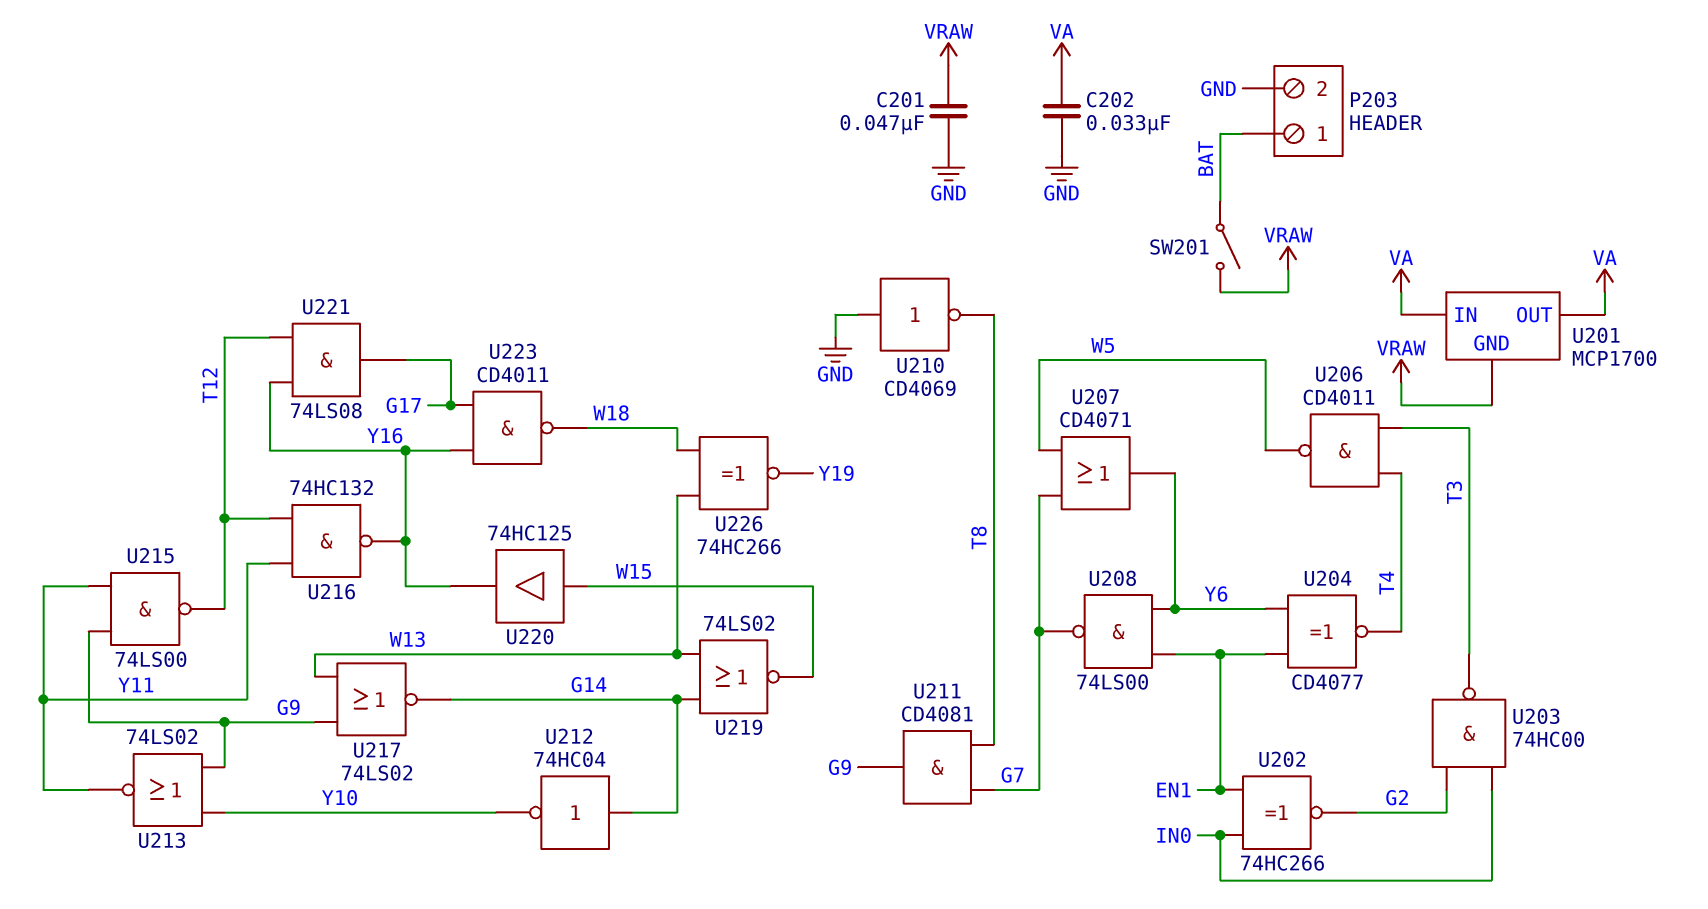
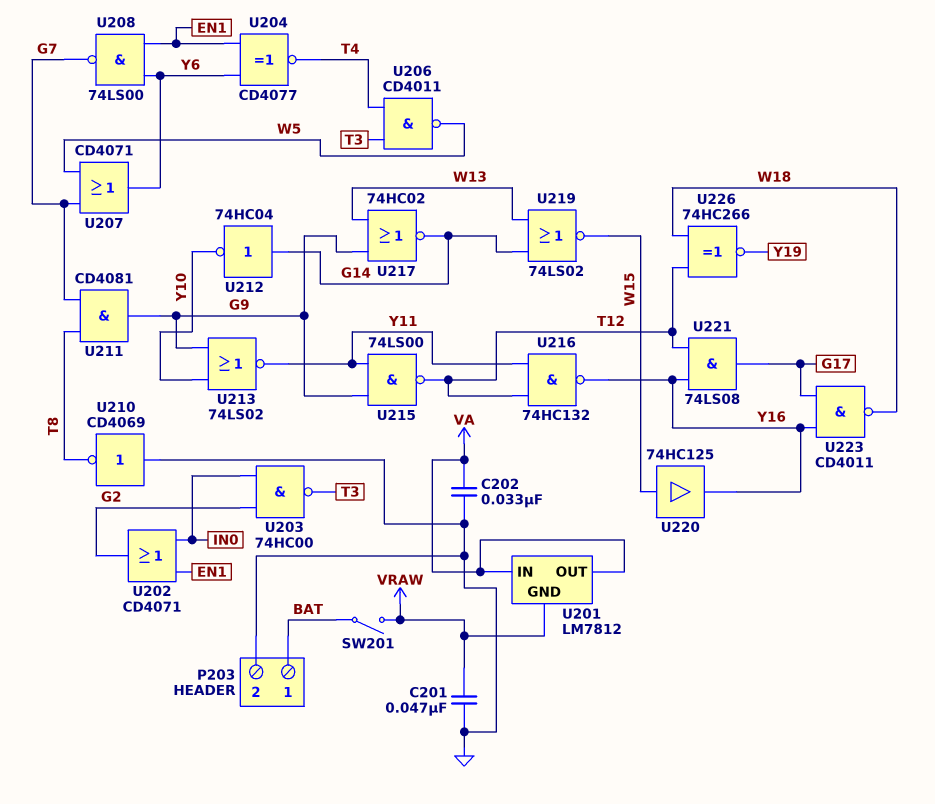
U201: MCP1700 -> LM7812
U202: XNOR 74HC266 (in EN1, in IN0, out G2) -> OR CD4071 (in EN1, in IN0, out G2)
U217: NOR 74LS02 (in G9, in W13, out G14) -> NOR 74HC02 (in G9, in W13, out G14)
U226: XNOR 74HC266 (in W13, in W18, out Y19) -> XNOR 74HC266 (in T12, in W18, out Y19)

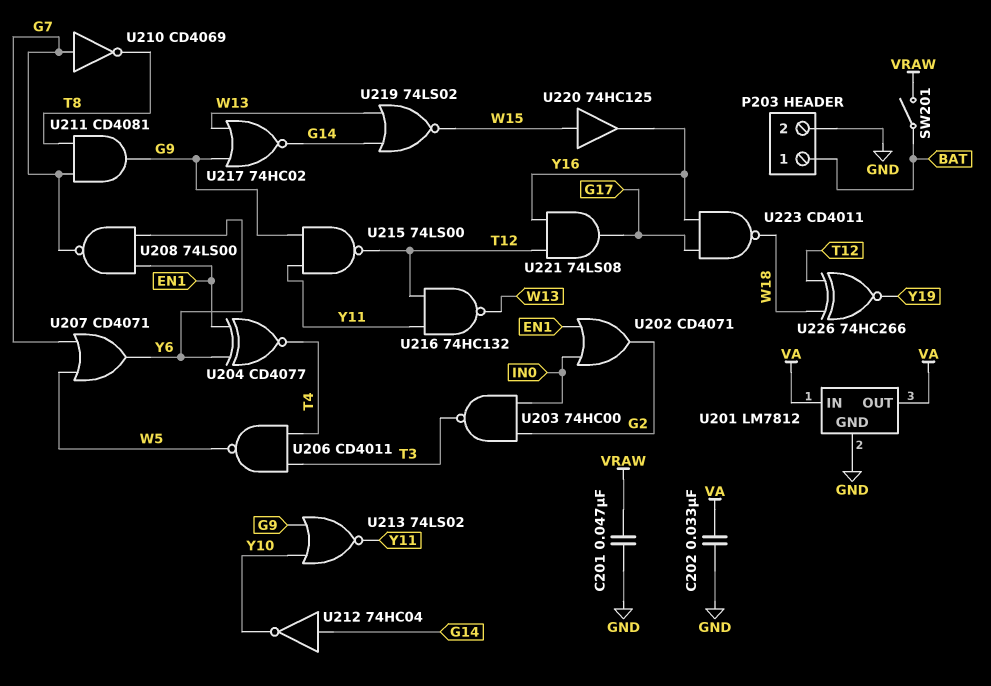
U201 pin GND: VRAW -> GND
U210: NOT CD4069 (in GND, out T8) -> NOT CD4069 (in G7, out T8)
U216: NAND 74HC132 (in T12, in Y11, out Y16) -> NAND 74HC132 (in T12, in Y11, out W13)

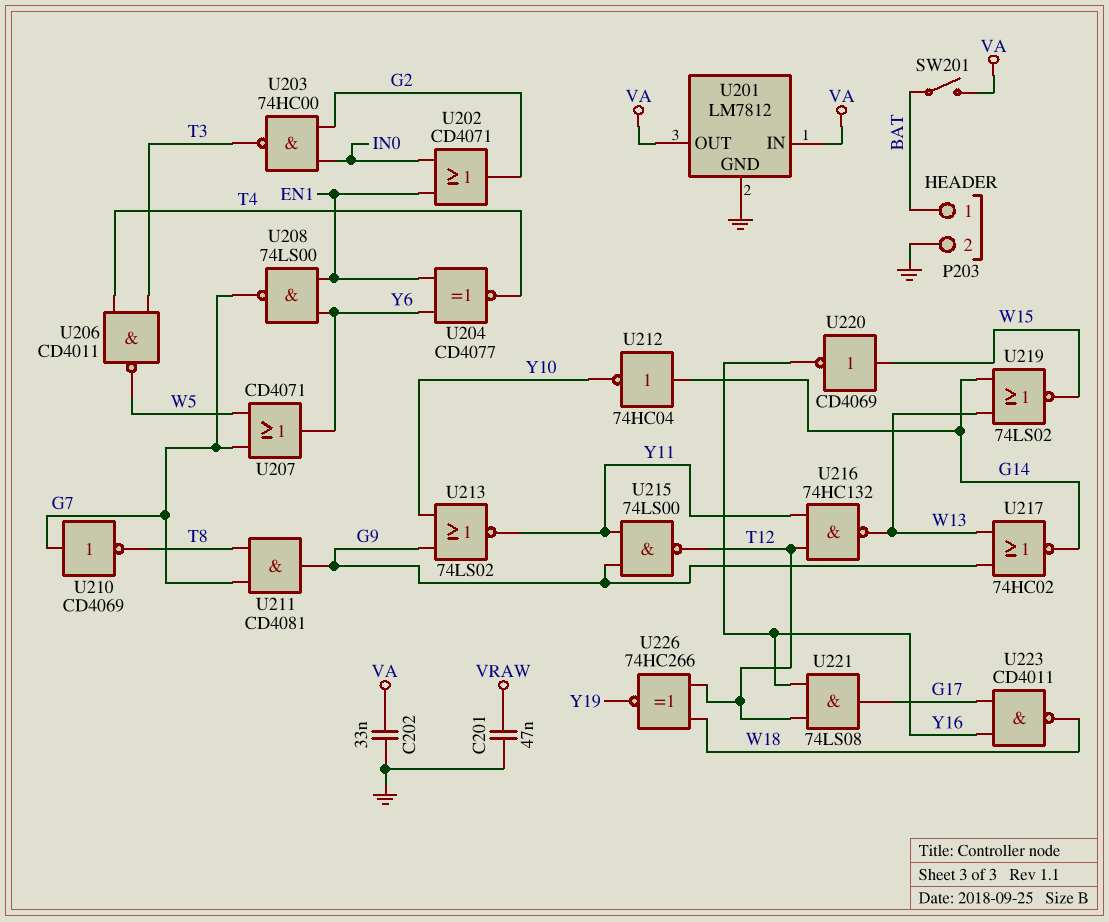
SW201: switch (BAT, VRAW) -> switch (BAT, VA)
U220: buffer 74HC125 (in W15, out Y16) -> NOT CD4069 (in W15, out Y16)

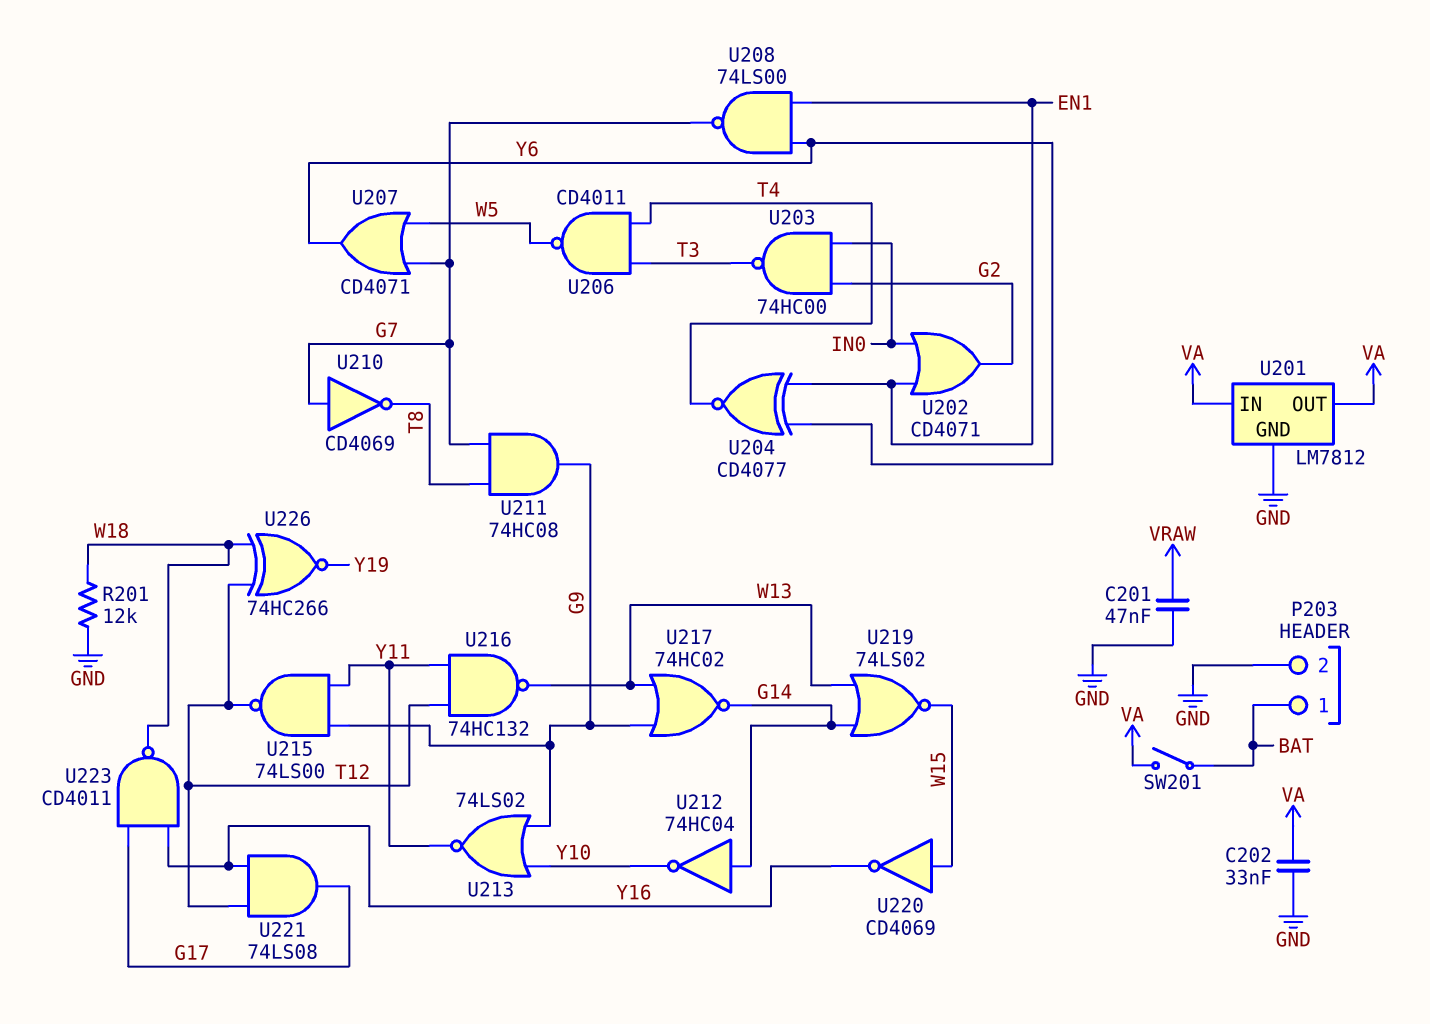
R201: none -> 12k (GND, W18)
U211: AND CD4081 (in G7, in T8, out G9) -> AND 74HC08 (in G7, in T8, out G9)

